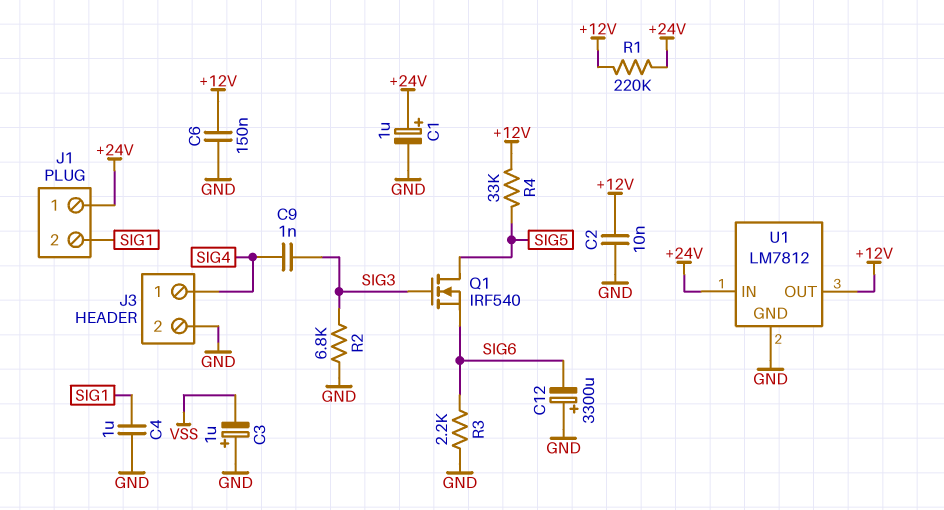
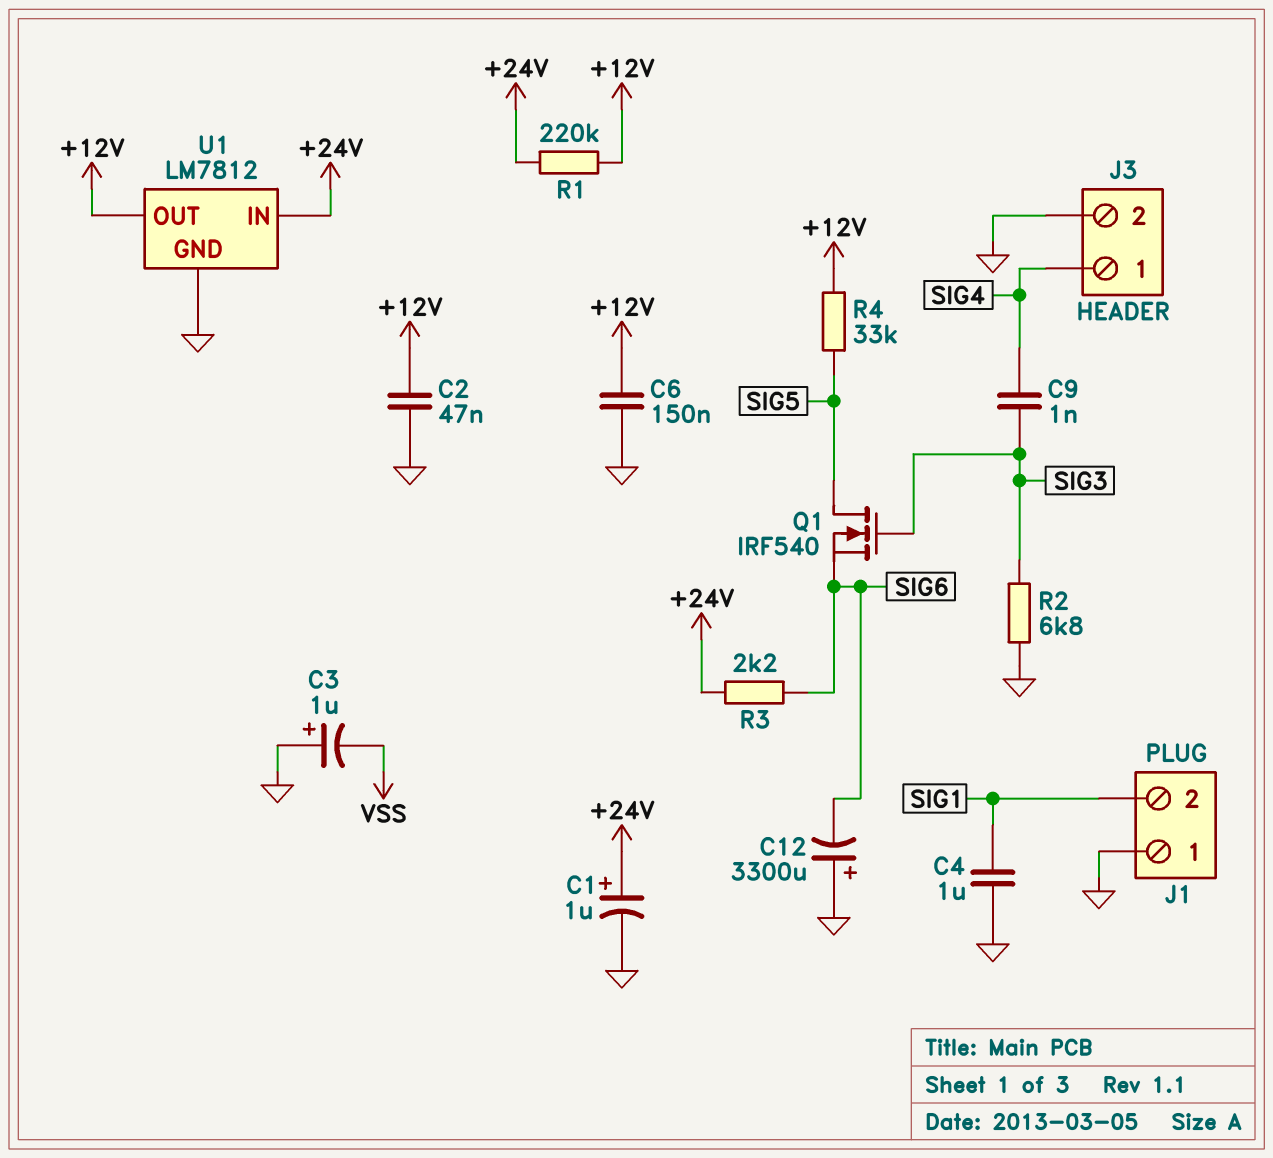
C2: 10nF (+12V, GND) -> 47nF (+12V, GND)
J1 pin 1: +24V -> GND
R3: 2.2k (GND, SIG6) -> 2.2k (+24V, SIG6)

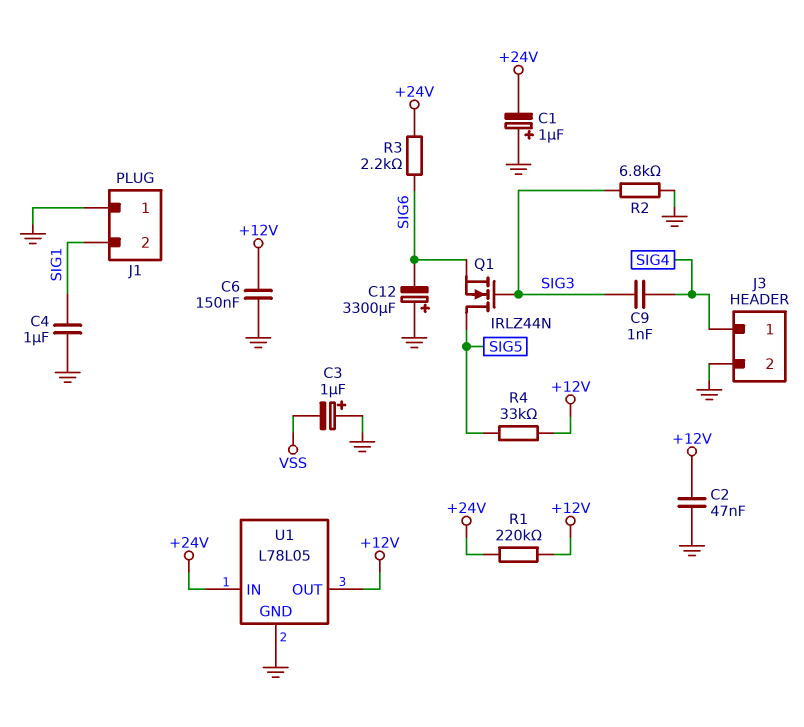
C1: 1uF (plus +24V, minus GND) -> 1uF (plus GND, minus +24V)
Q1: NMOS IRF540 (G SIG3, D SIG5, S SIG6) -> NMOS IRLZ44N (G SIG3, D SIG5, S SIG6)
U1: LM7812 -> L78L05

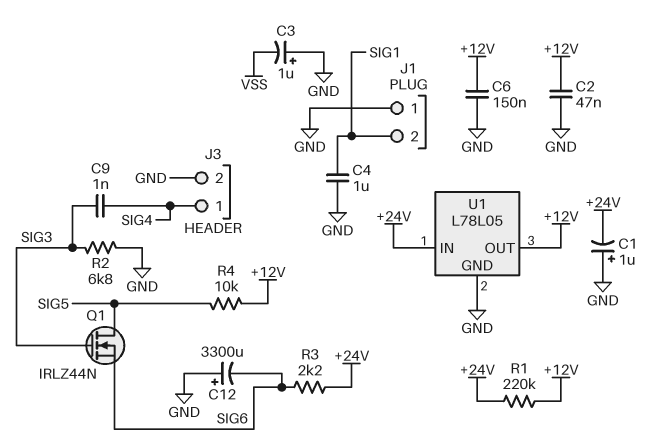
R4: 33k (+12V, SIG5) -> 10k (+12V, SIG5)

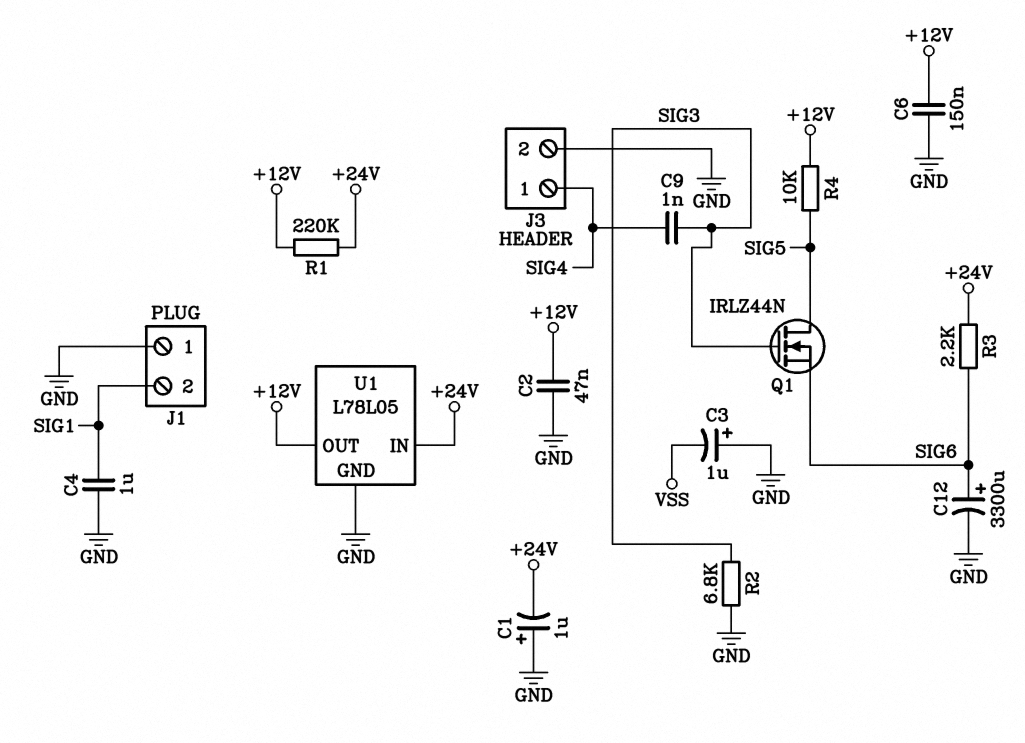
C12: 3300uF (plus GND, minus SIG6) -> 3300uF (plus SIG6, minus GND)

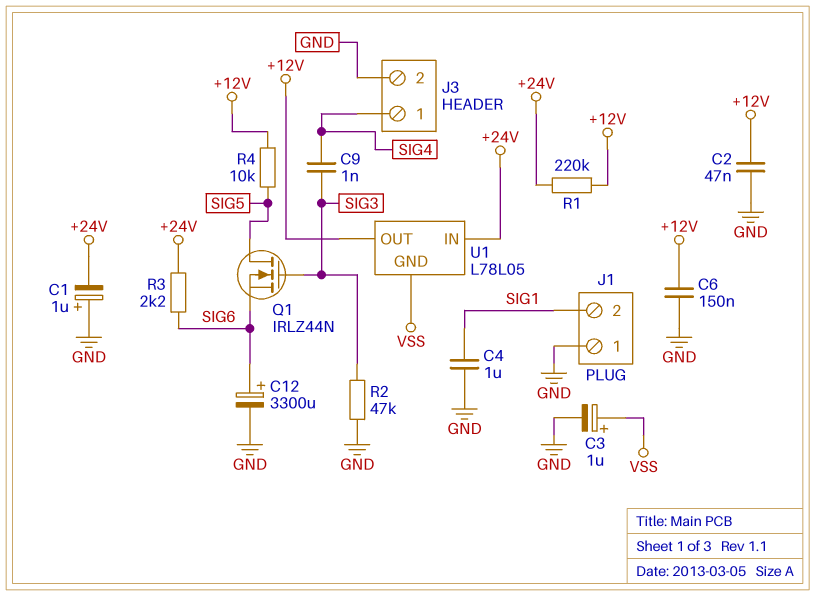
C3: 1uF (plus GND, minus VSS) -> 1uF (plus VSS, minus GND)
R2: 6.8k (GND, SIG3) -> 47k (GND, SIG3)
U1 pin GND: GND -> VSS

